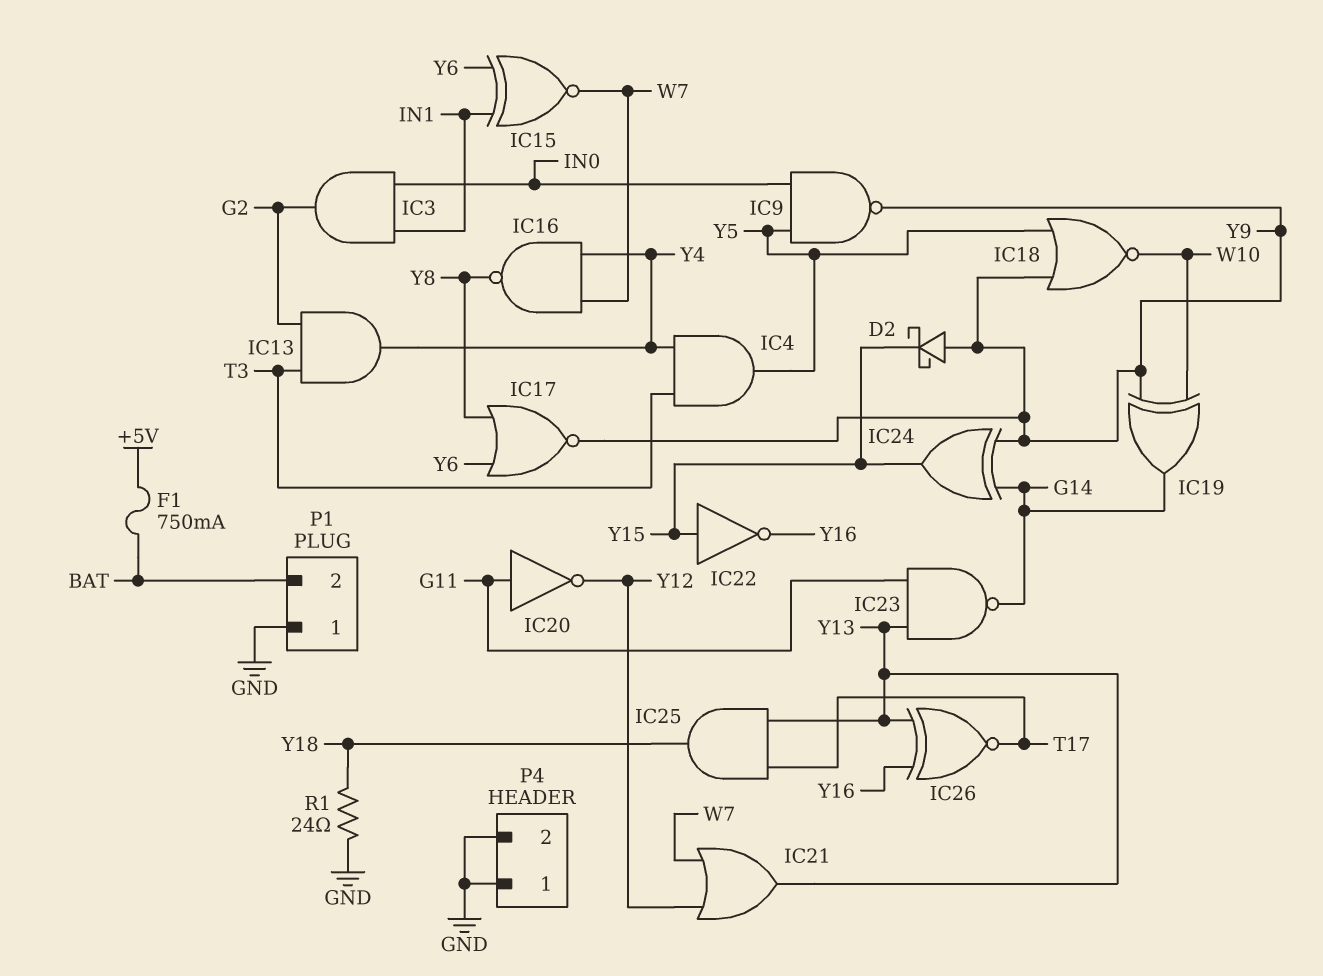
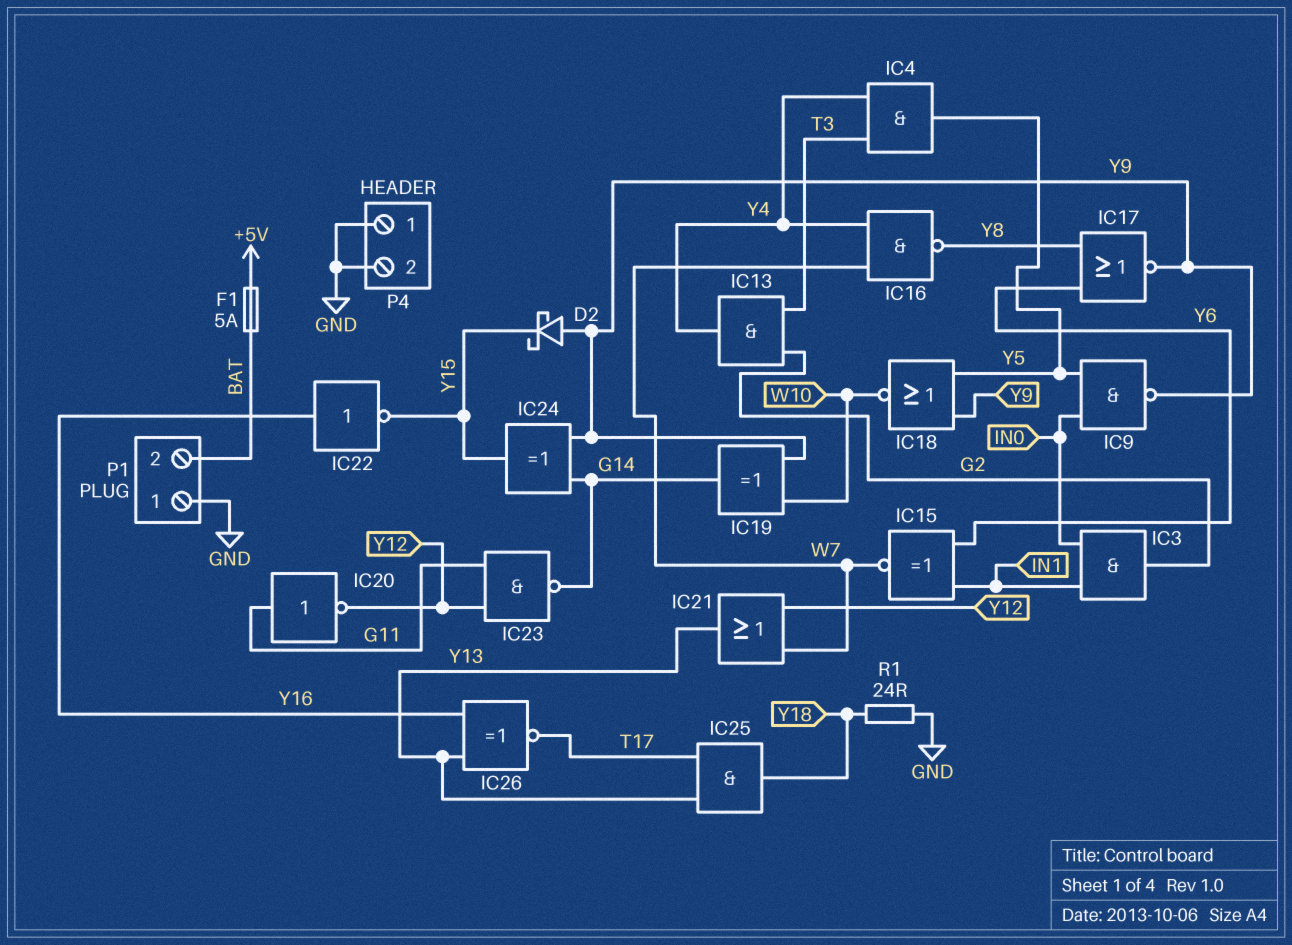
F1: 750mA (+5V, BAT) -> 5A (+5V, BAT)
IC22: NOT (in Y15, out Y16) -> NOT (in Y16, out Y15)
IC23: NAND (in G11, in Y13, out G14) -> NAND (in G11, in Y12, out G14)

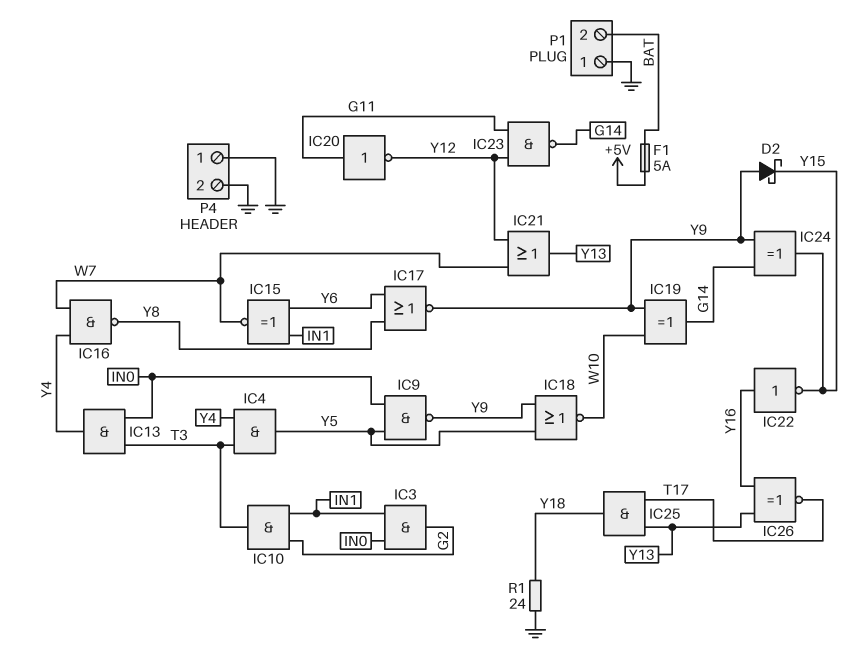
IC10: none -> AND (in G2, in IN1, out T3)
IC13: AND (in G2, in T3, out Y4) -> AND (in IN0, in T3, out Y4)

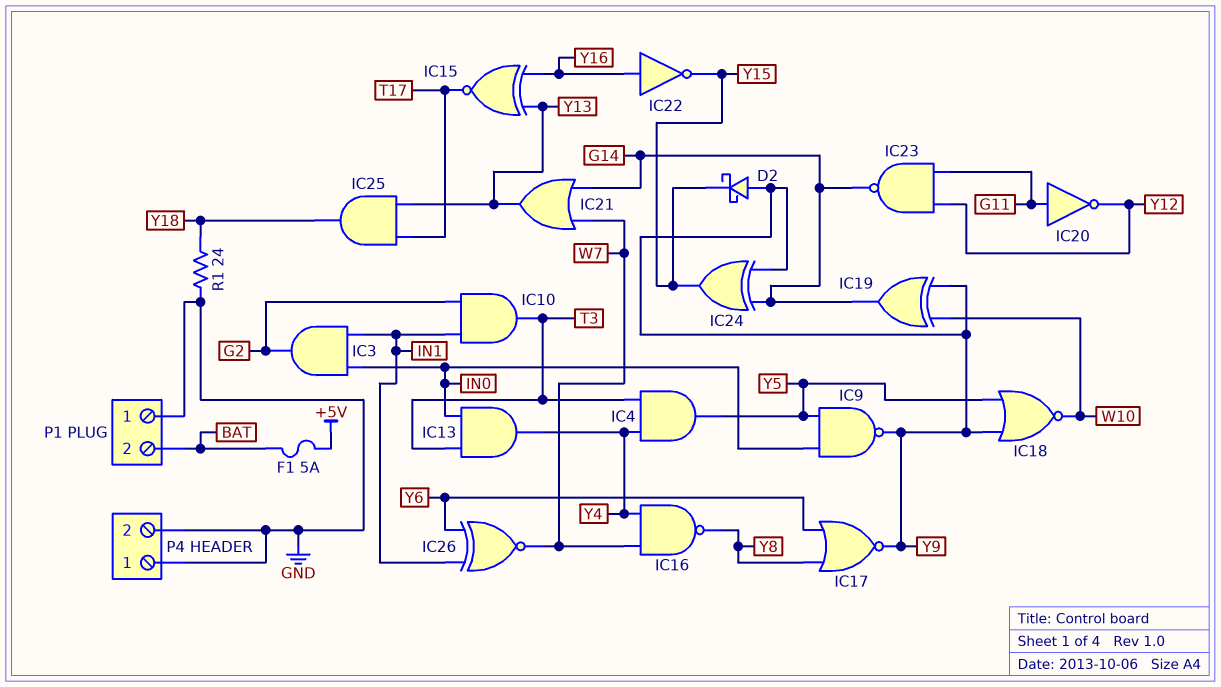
IC15: XNOR (in IN1, in Y6, out W7) -> XNOR (in Y13, in Y16, out T17)
IC21: OR (in W7, in Y12, out Y13) -> OR (in G14, in W7, out Y13)
IC26: XNOR (in Y13, in Y16, out T17) -> XNOR (in IN1, in Y6, out W7)

